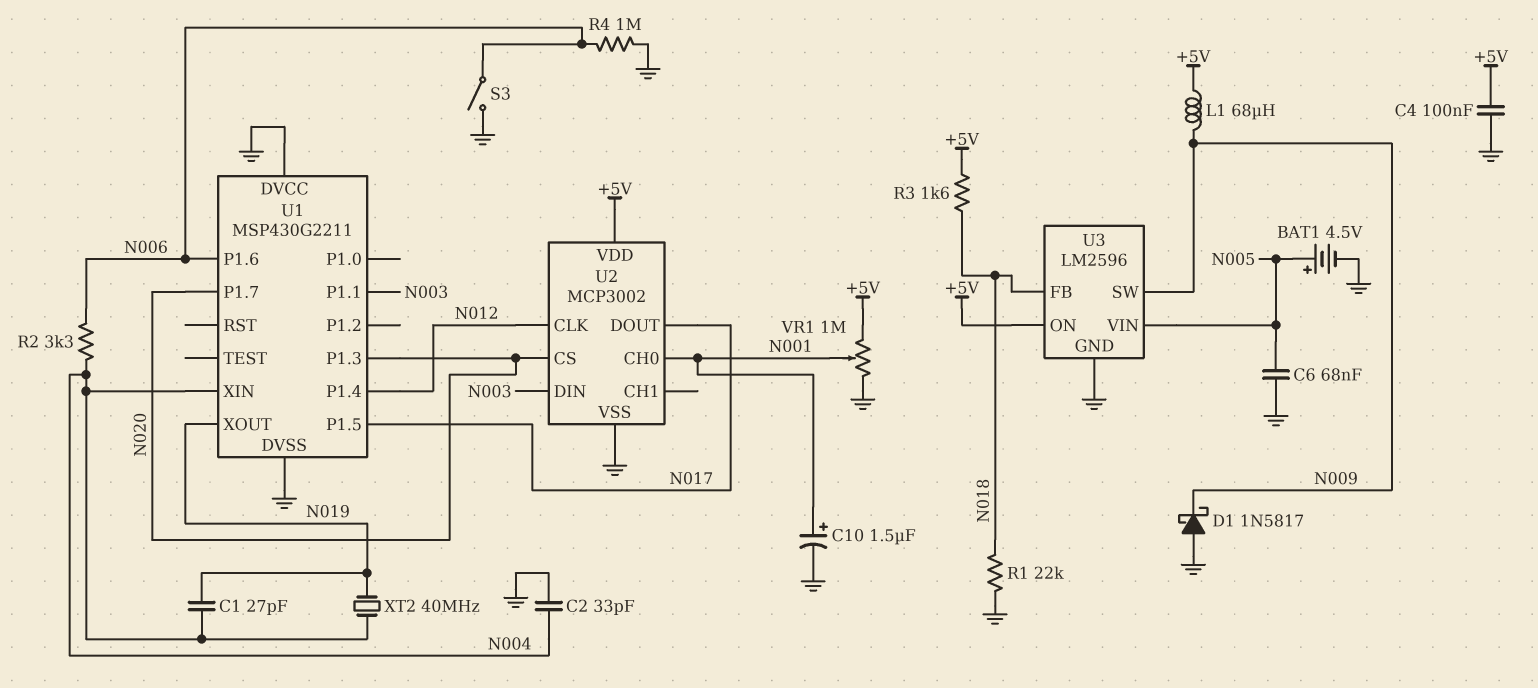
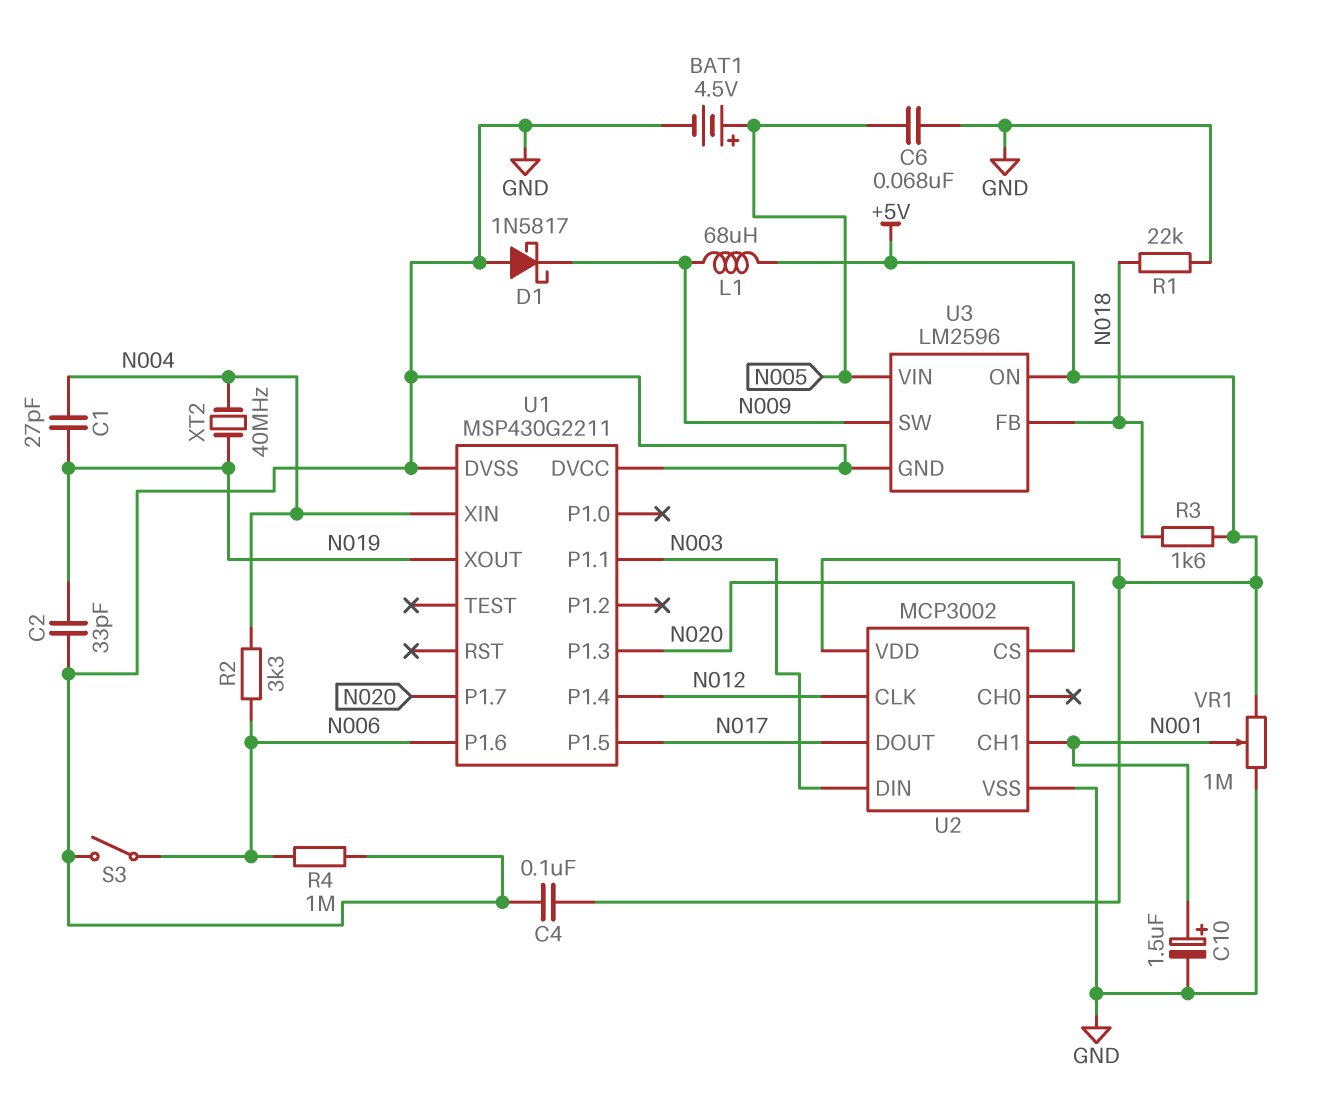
C2: 33pF (GND, N004) -> 33pF (GND, N019)
U2 pin CH0: N001 -> none
U2 pin CH1: none -> N001

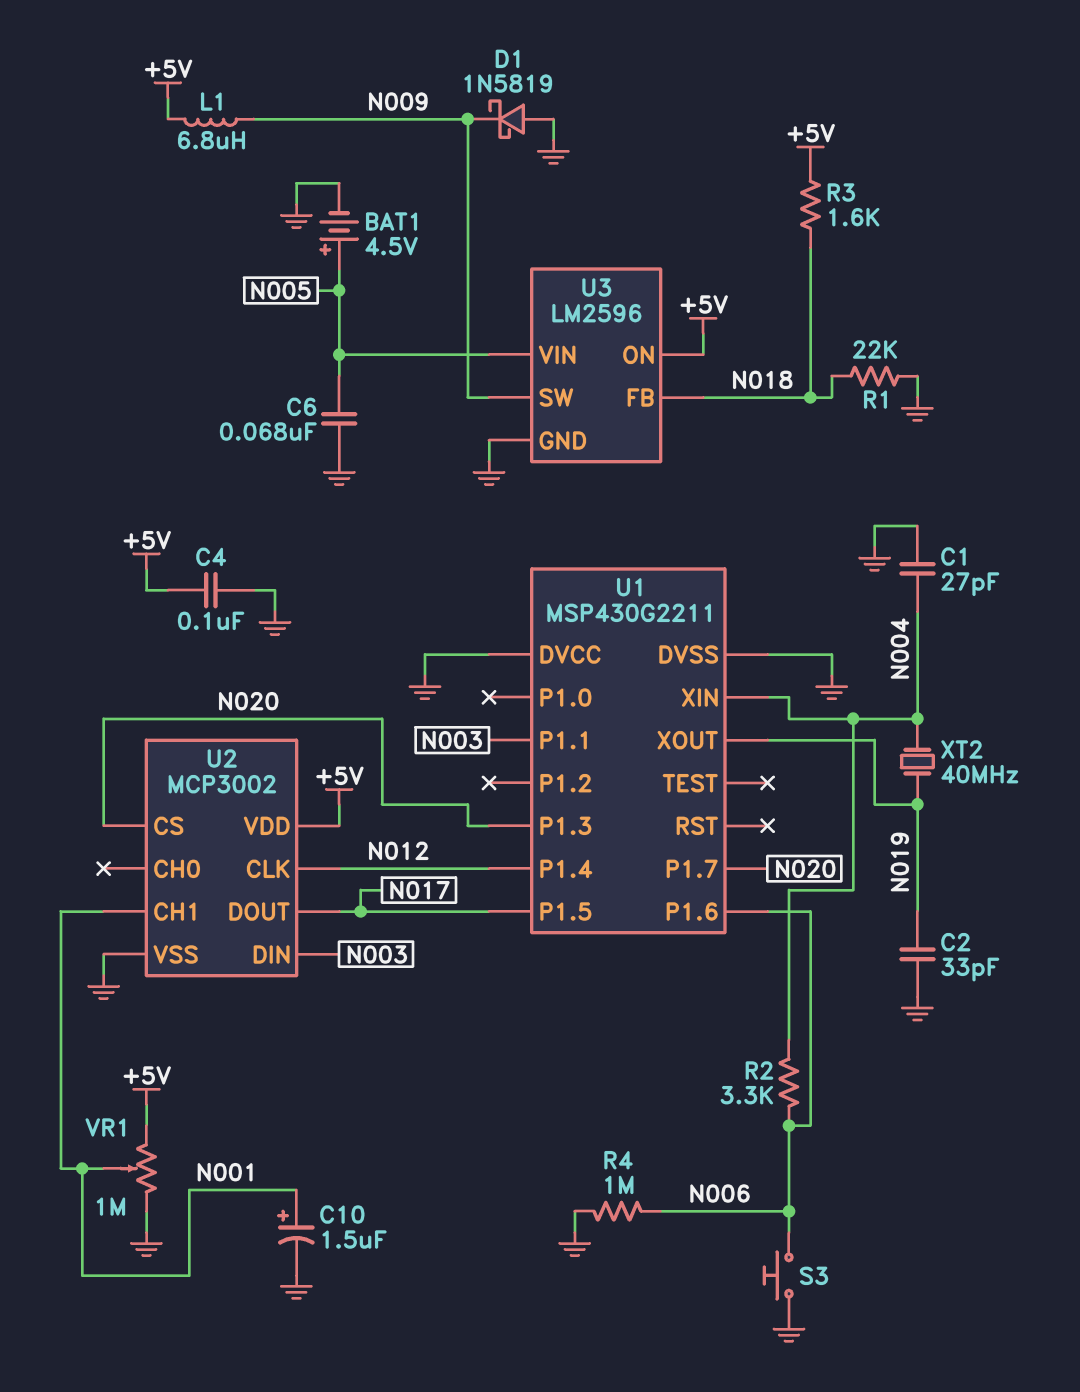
C1: 27pF (N004, N019) -> 27pF (GND, N004)
D1: schottky 1N5817 (A GND, K N009) -> schottky 1N5819 (A GND, K N009)
L1: 68uH (+5V, N009) -> 6.8uH (+5V, N009)
S3: switch (GND, N006) -> button (GND, N006)

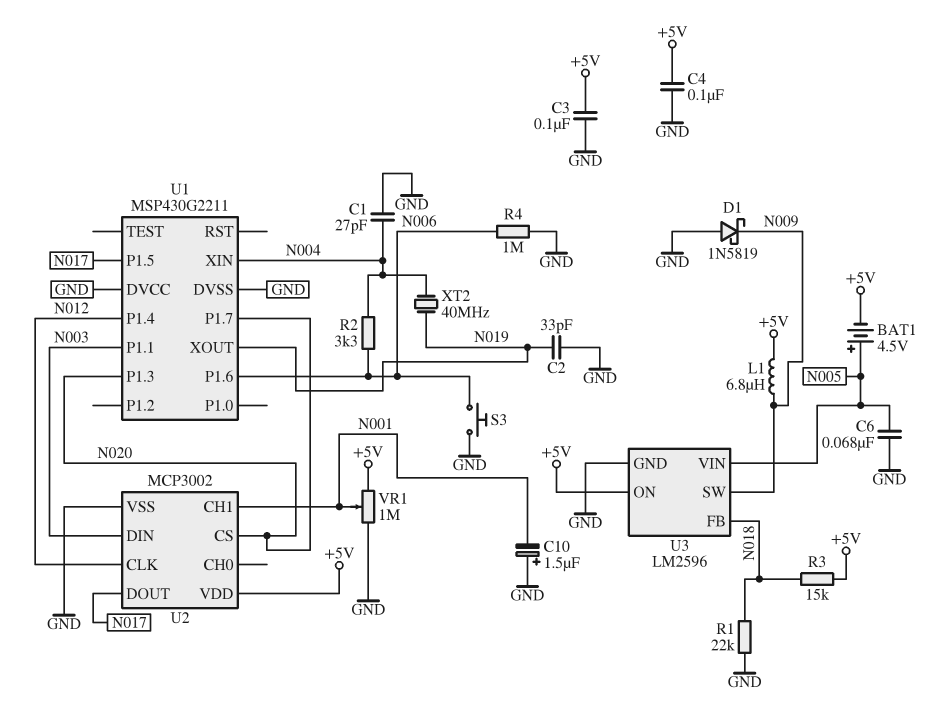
BAT1: 4.5V (plus N005, minus GND) -> 4.5V (plus N005, minus +5V)
C3: none -> 100nF (+5V, GND)
C10: 1.5uF (plus N001, minus GND) -> 1.5uF (plus GND, minus N001)
R3: 1.6k (+5V, N018) -> 15k (+5V, N018)

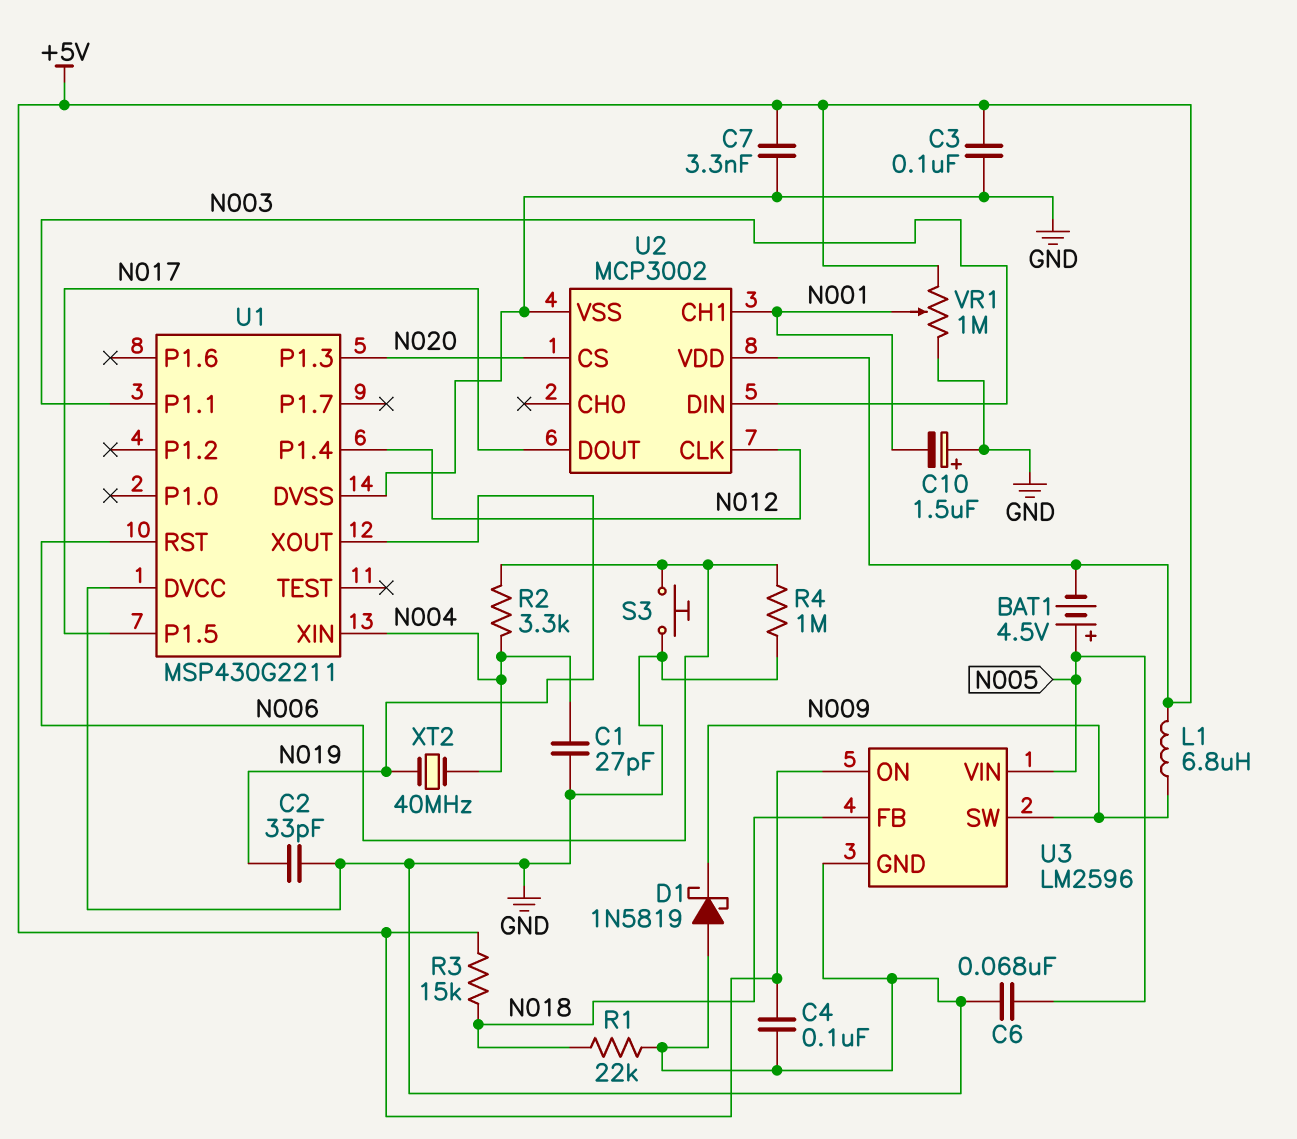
C7: none -> 3.3nF (+5V, GND)
U1 pin P1.6: N006 -> none
U1 pin P1.7: N020 -> none
U1 pin RST: none -> N006

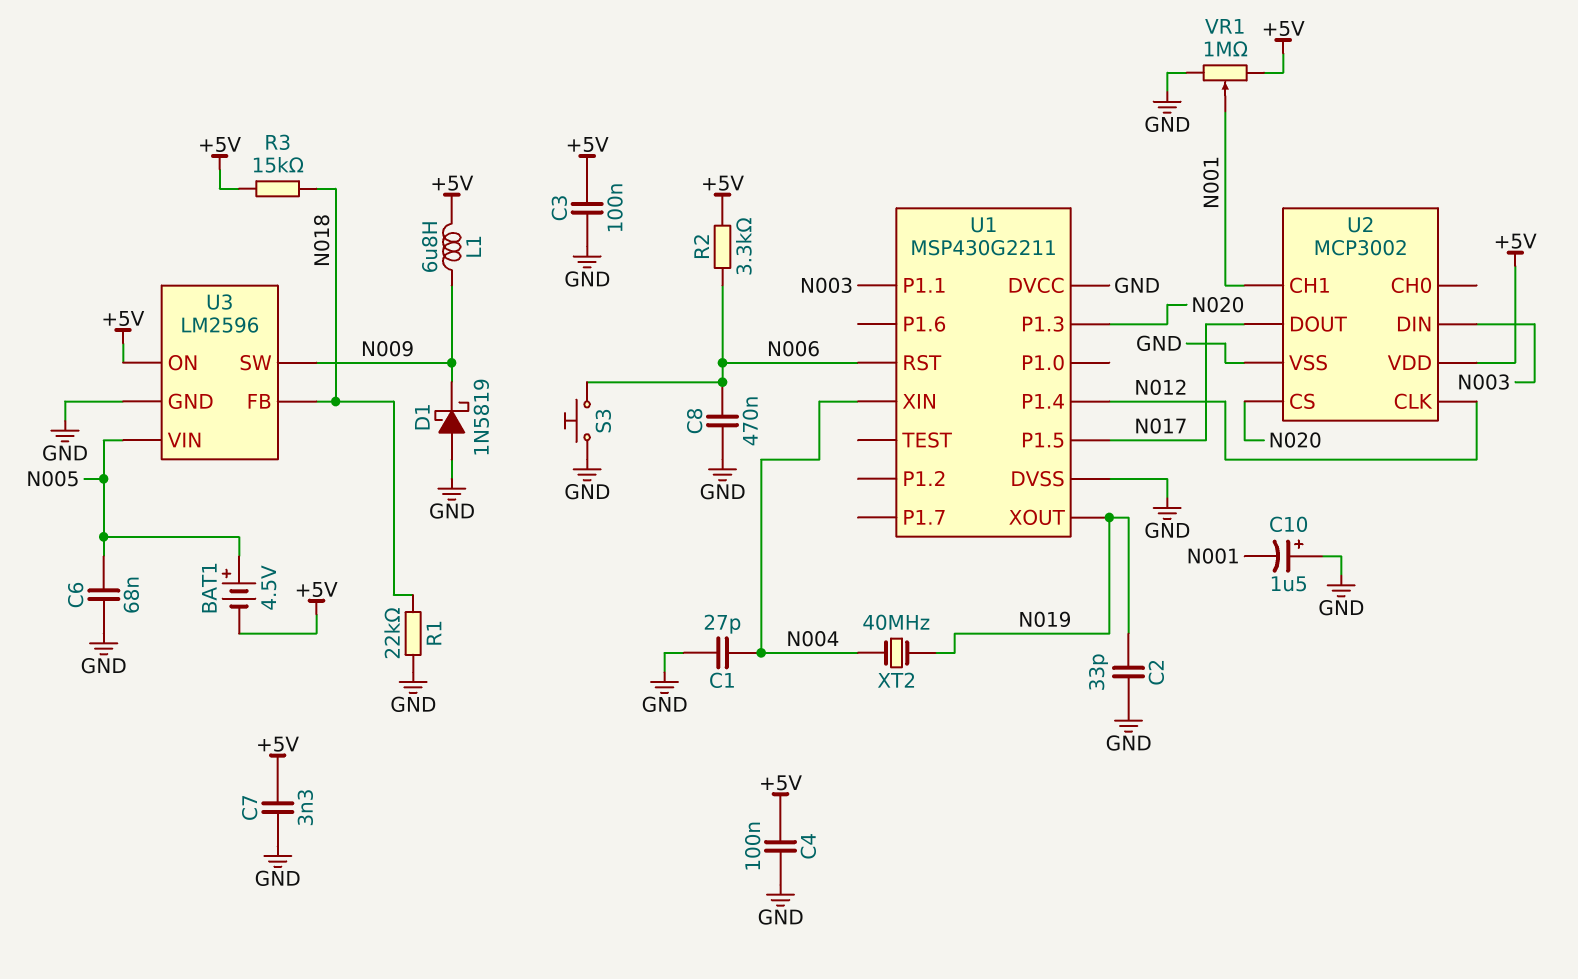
C8: none -> 470nF (GND, N006)
R2: 3.3k (N004, N006) -> 3.3k (+5V, N006)
R4: 1M (GND, N006) -> none

